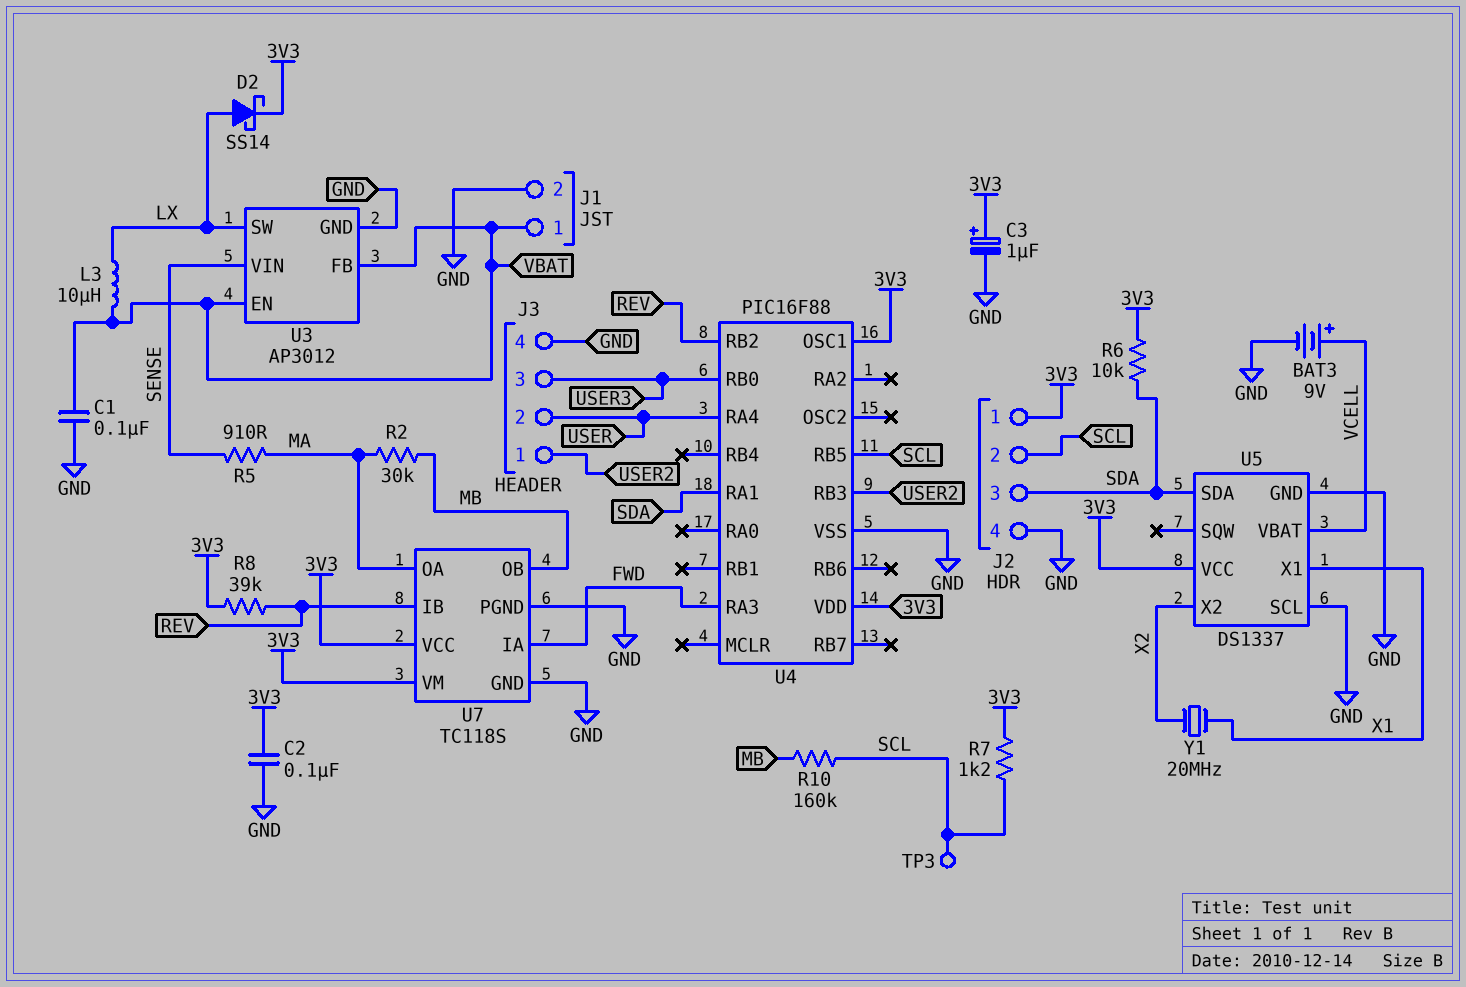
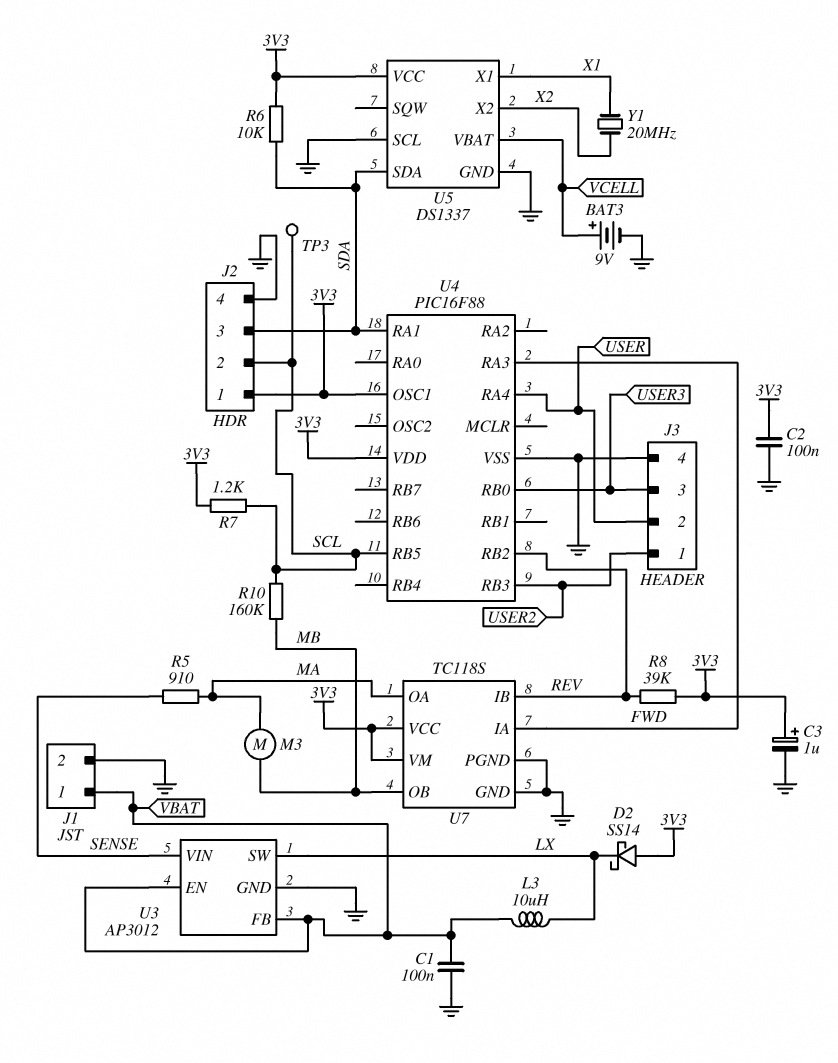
D2: schottky SS14 (A LX, K 3V3) -> schottky SS14 (A 3V3, K LX)
M3: none -> motor (MA, MB)
R2: 30k (MA, MB) -> none

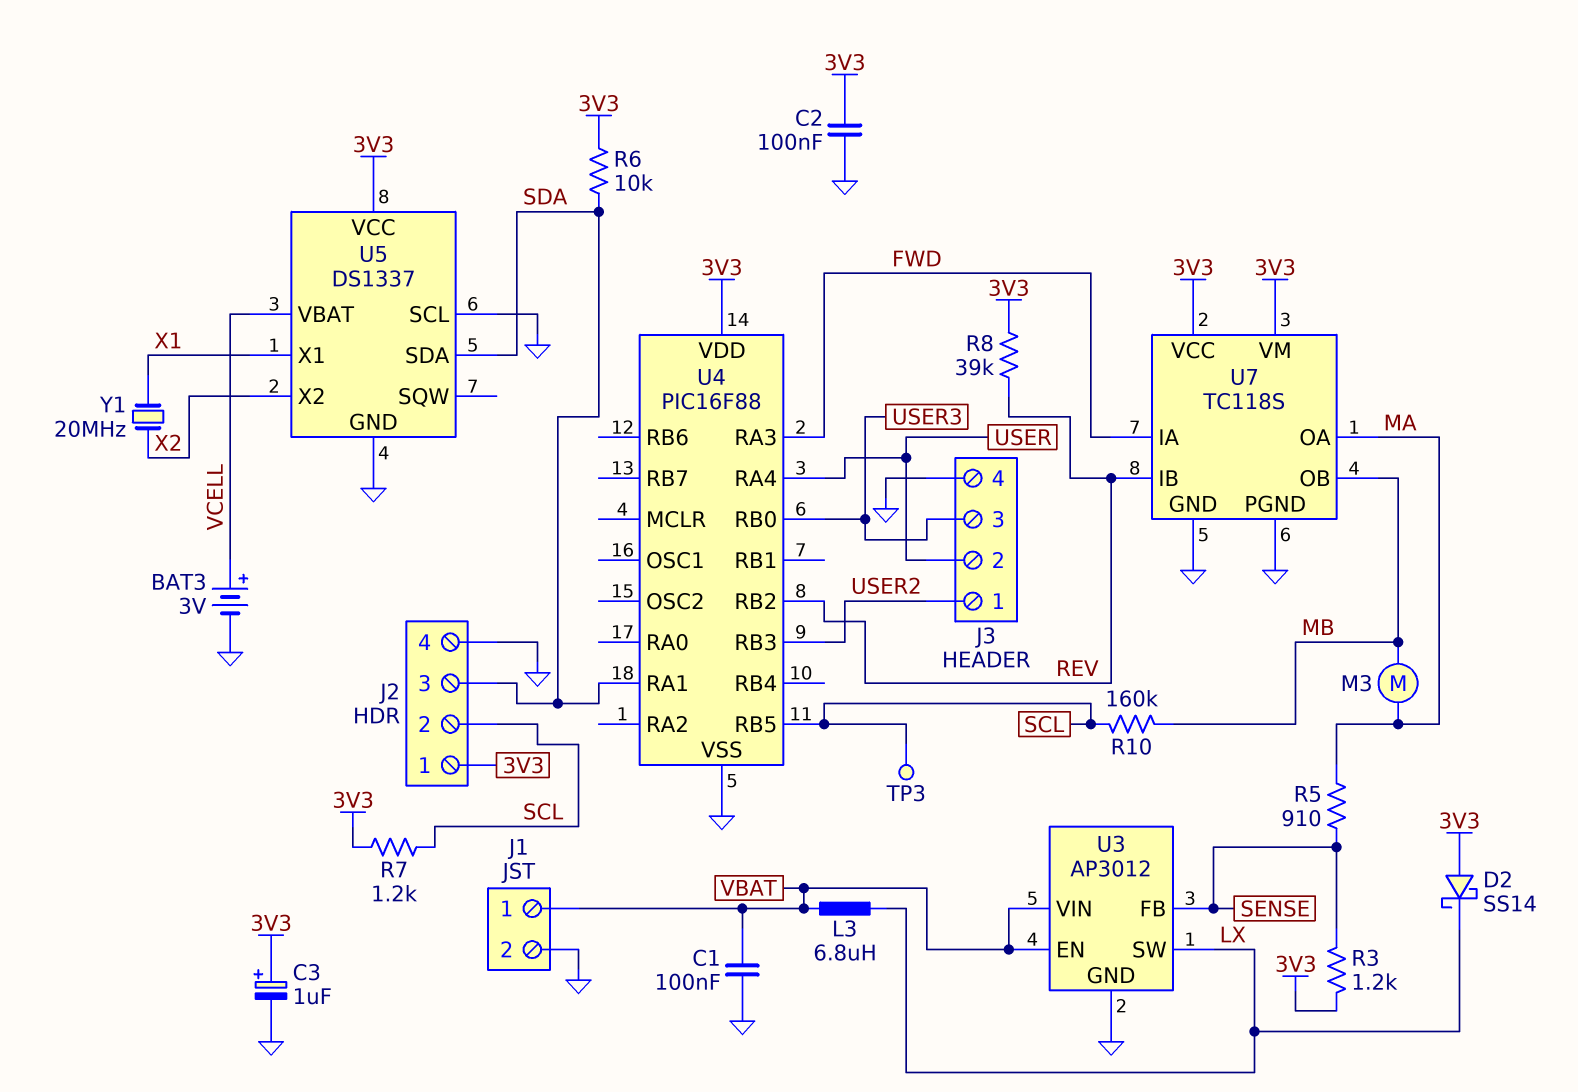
BAT3: 9V (plus VCELL, minus GND) -> 3V (plus VCELL, minus GND)
L3: 10uH (LX, VBAT) -> 6.8uH (LX, VBAT)
R3: none -> 1.2k (3V3, SENSE)
U3 pin FB: VBAT -> SENSE
U3 pin VIN: SENSE -> VBAT
U4 pin OSC1: 3V3 -> none

